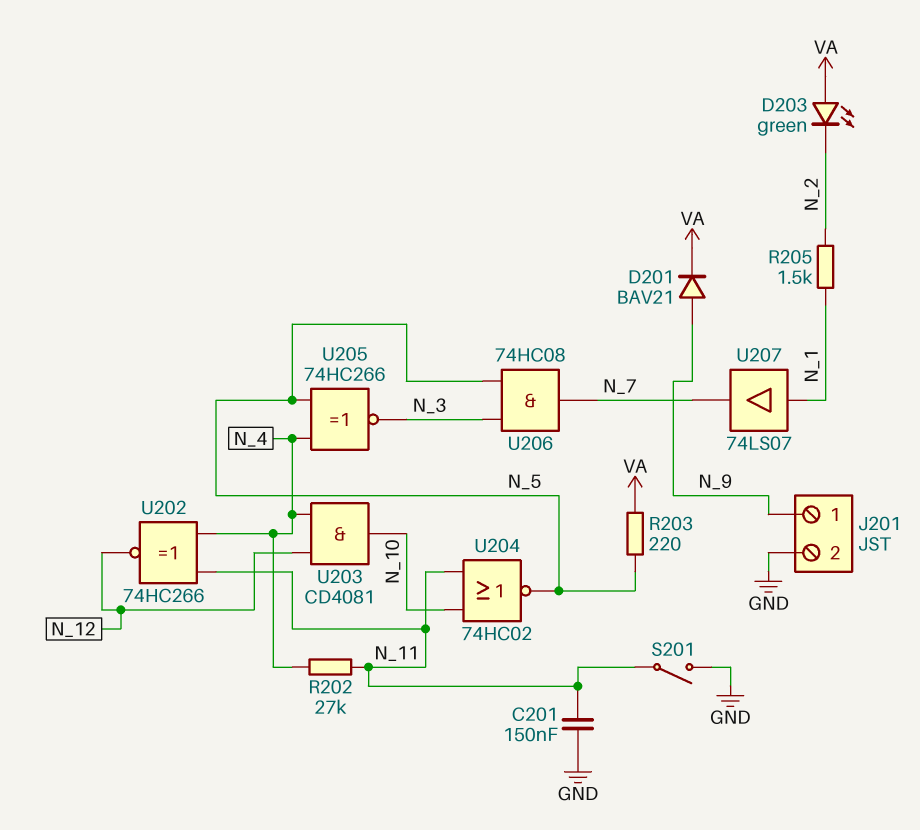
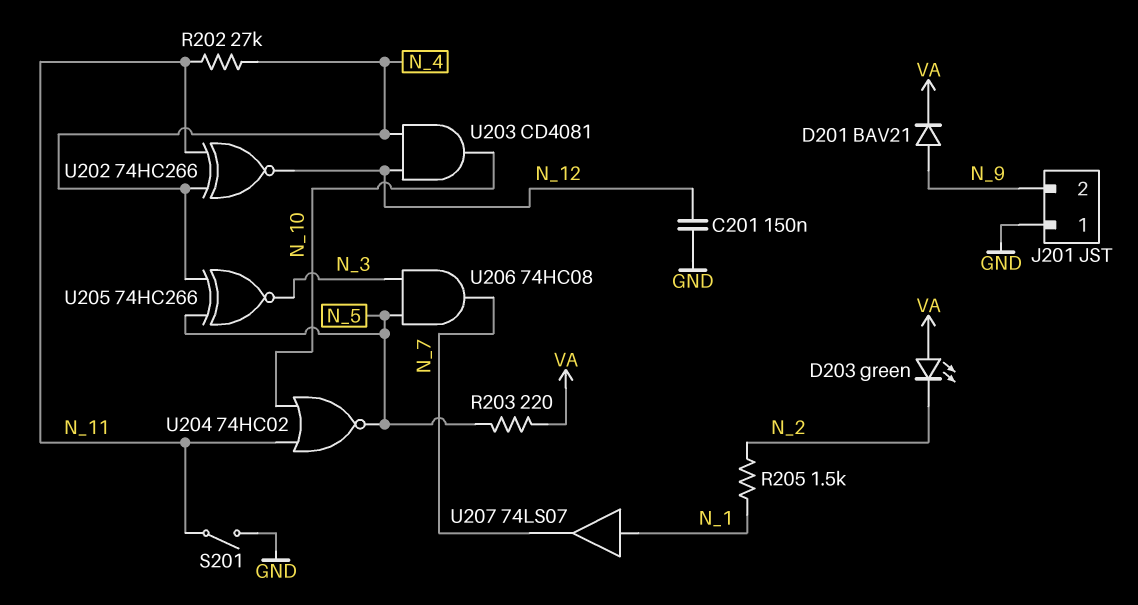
C201: 150nF (GND, N_11) -> 150nF (GND, N_12)
J201 pin 1: N_9 -> GND
J201 pin 2: GND -> N_9

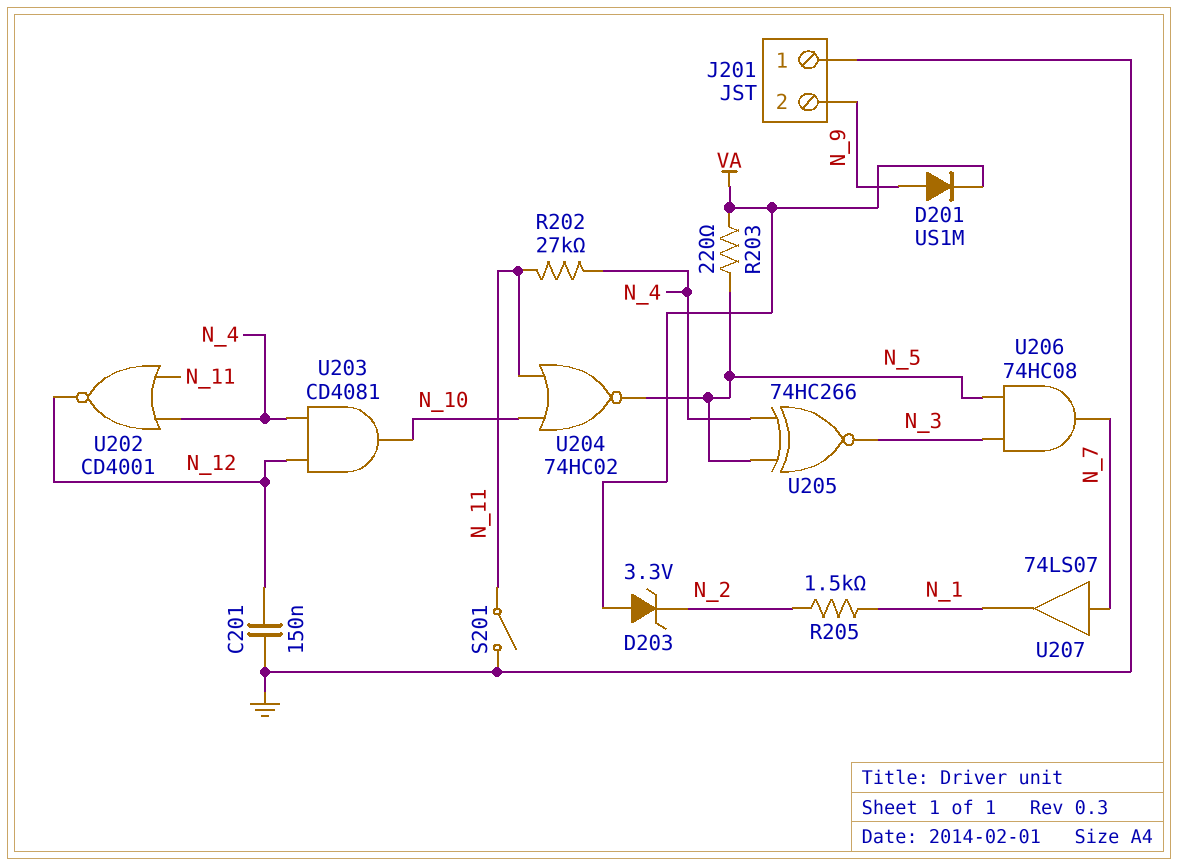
D201: diode BAV21 (A N_9, K VA) -> diode US1M (A N_9, K VA)
D203: LED green (A VA, K N_2) -> zener 3.3V (A VA, K N_2)
U202: XNOR 74HC266 (in N_4, in N_11, out N_12) -> NOR CD4001 (in N_4, in N_11, out N_12)
U207: buffer 74LS07 (in N_1, out N_7) -> buffer 74LS07 (in N_7, out N_1)

